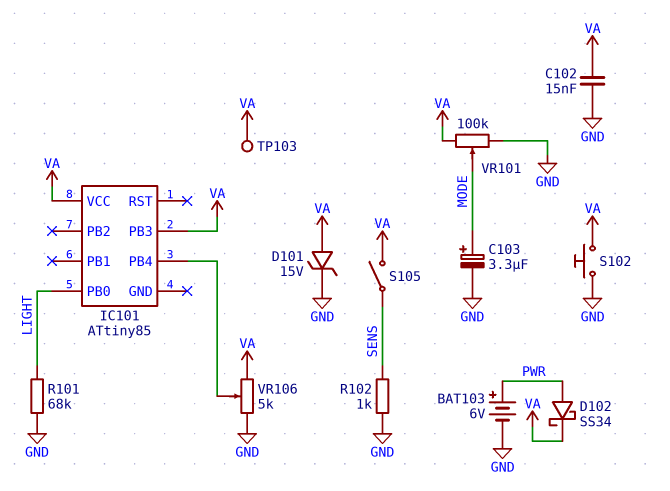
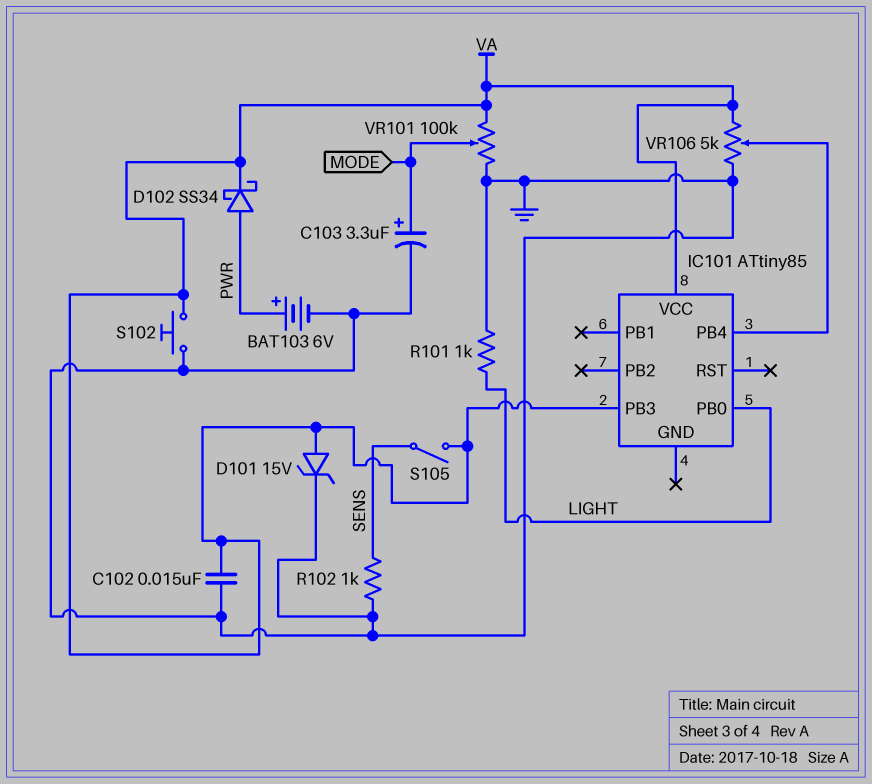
R101: 68k (GND, LIGHT) -> 1k (GND, LIGHT)
TP103: test point (VA) -> none

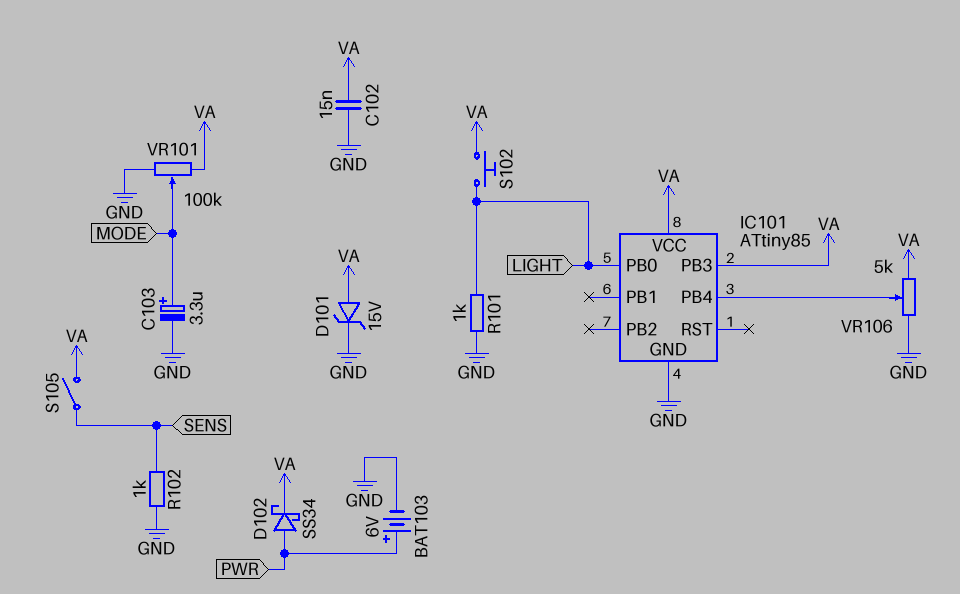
IC101 pin GND: none -> GND
S102: button (GND, VA) -> button (LIGHT, VA)

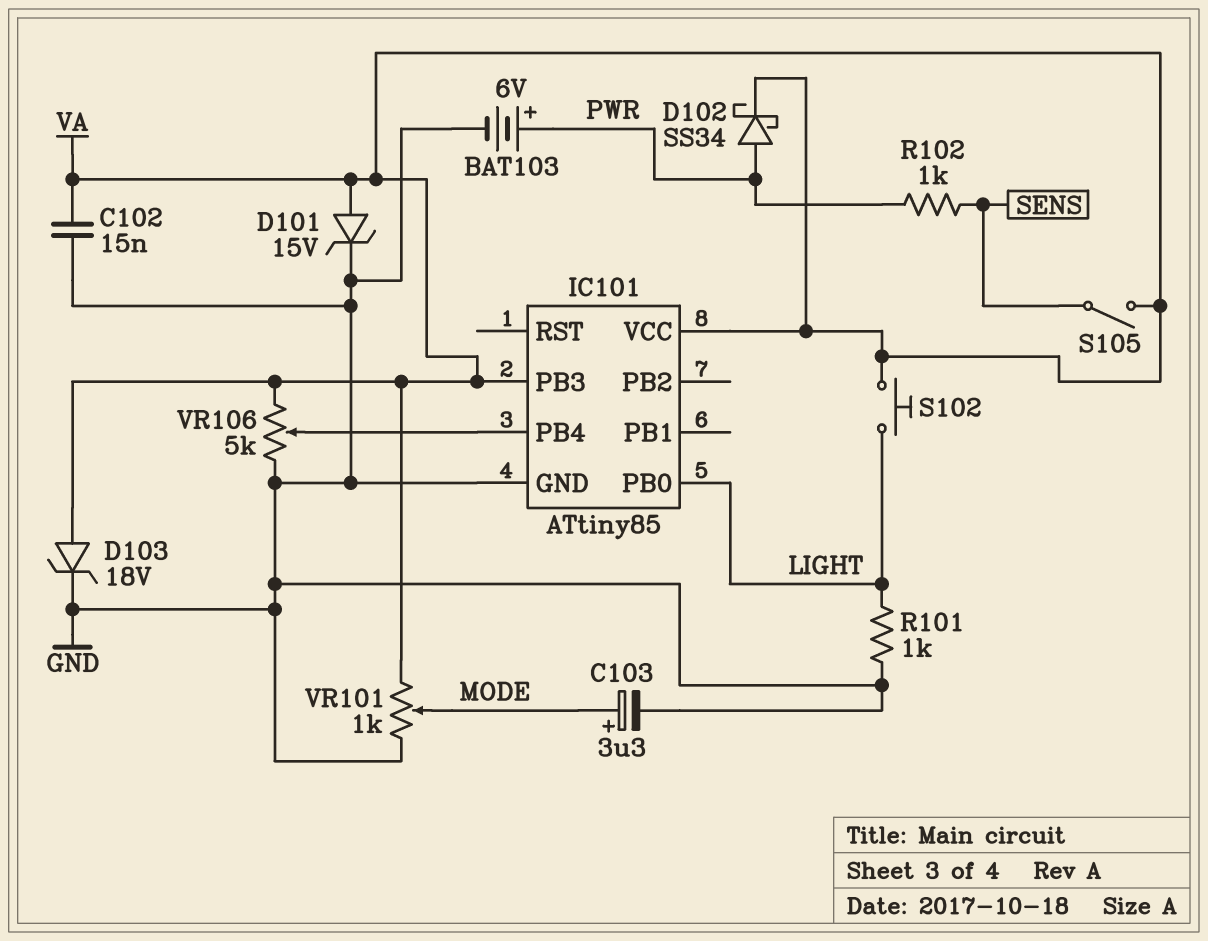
D103: none -> zener 18V (A VA, K GND)
R102: 1k (GND, SENS) -> 1k (PWR, SENS)
VR101: 100k (GND, VA, wiper MODE) -> 1k (GND, VA, wiper MODE)

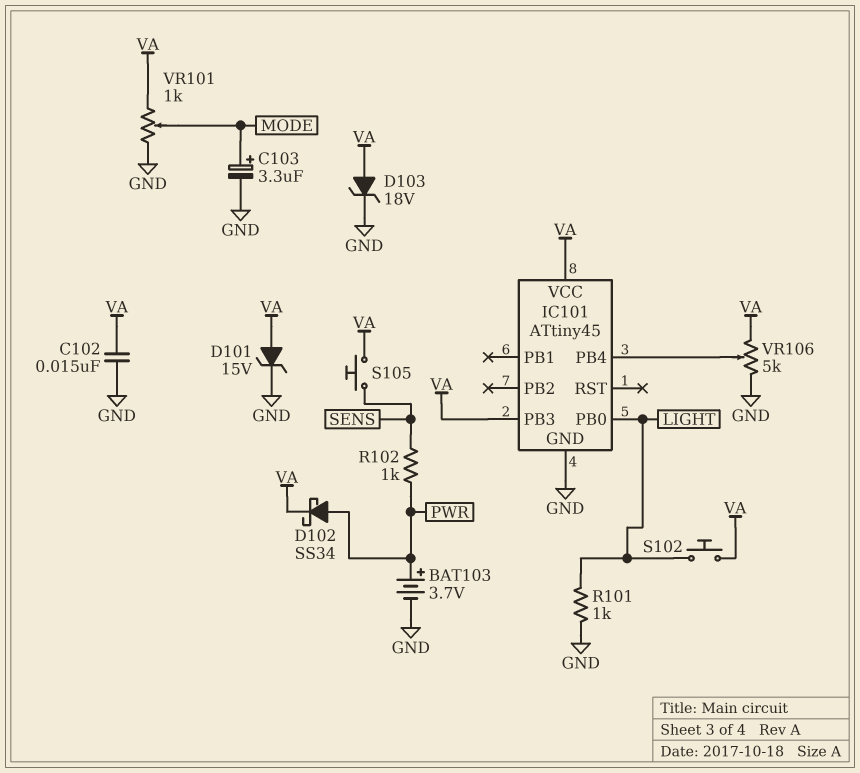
BAT103: 6V (plus PWR, minus GND) -> 3.7V (plus PWR, minus GND)
IC101: ATtiny85 -> ATtiny45
S105: switch (SENS, VA) -> button (SENS, VA)

